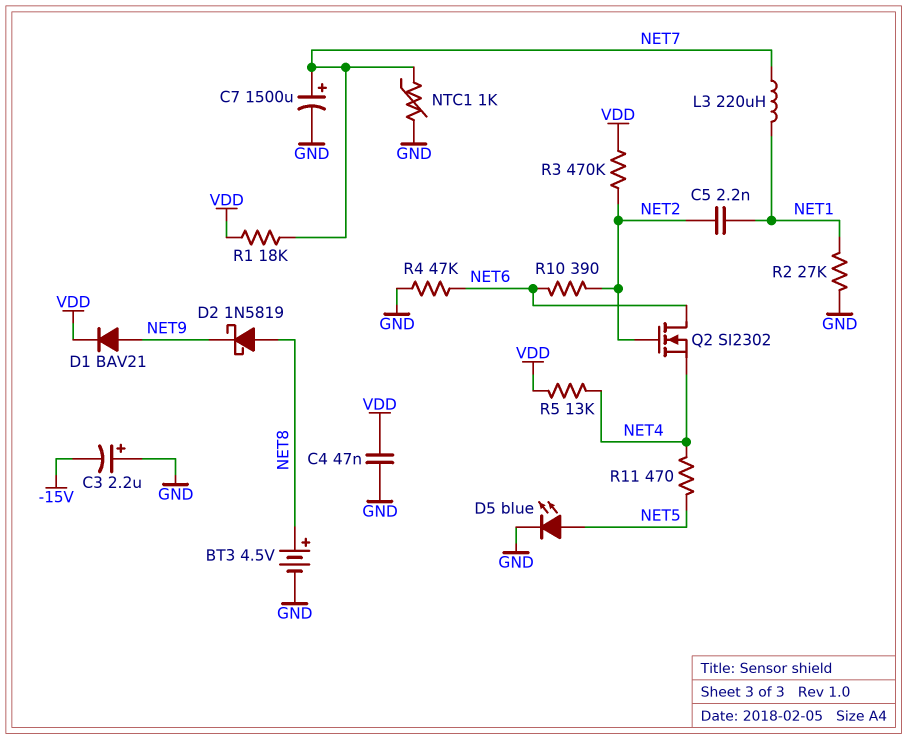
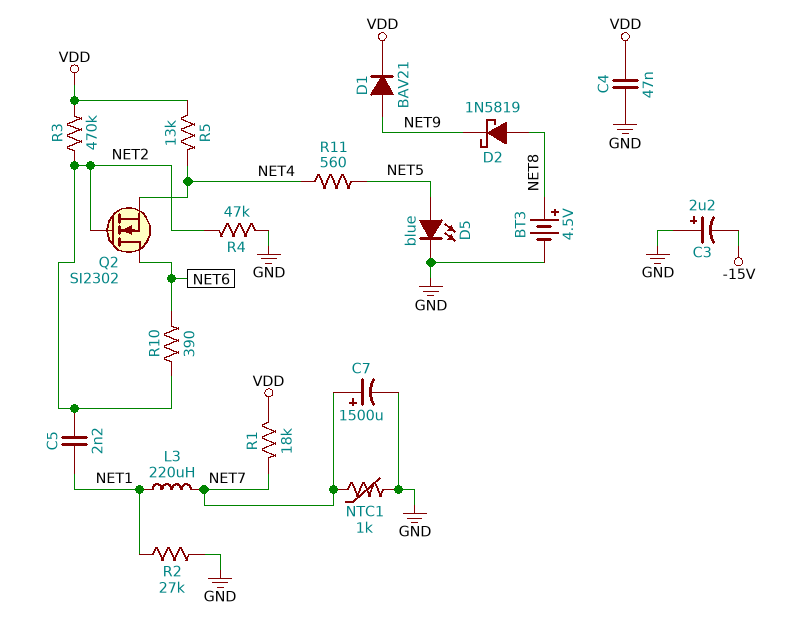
R4: 47k (GND, NET6) -> 47k (GND, NET2)
R11: 470 (NET4, NET5) -> 560 (NET4, NET5)

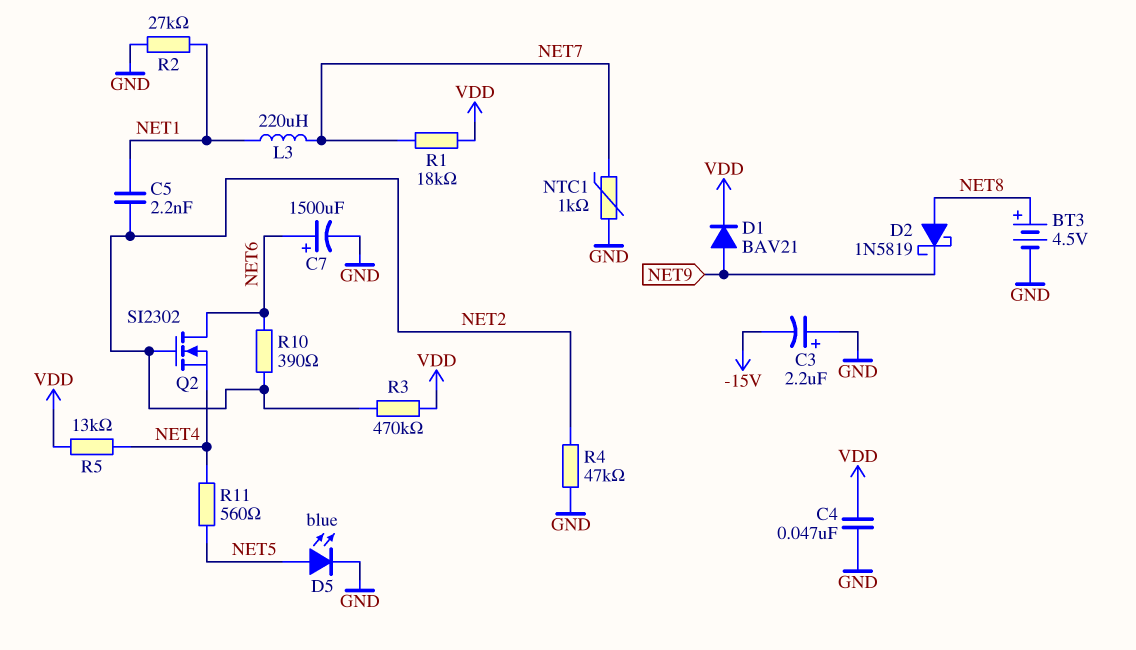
C7: 1500uF (plus NET7, minus GND) -> 1500uF (plus NET6, minus GND)

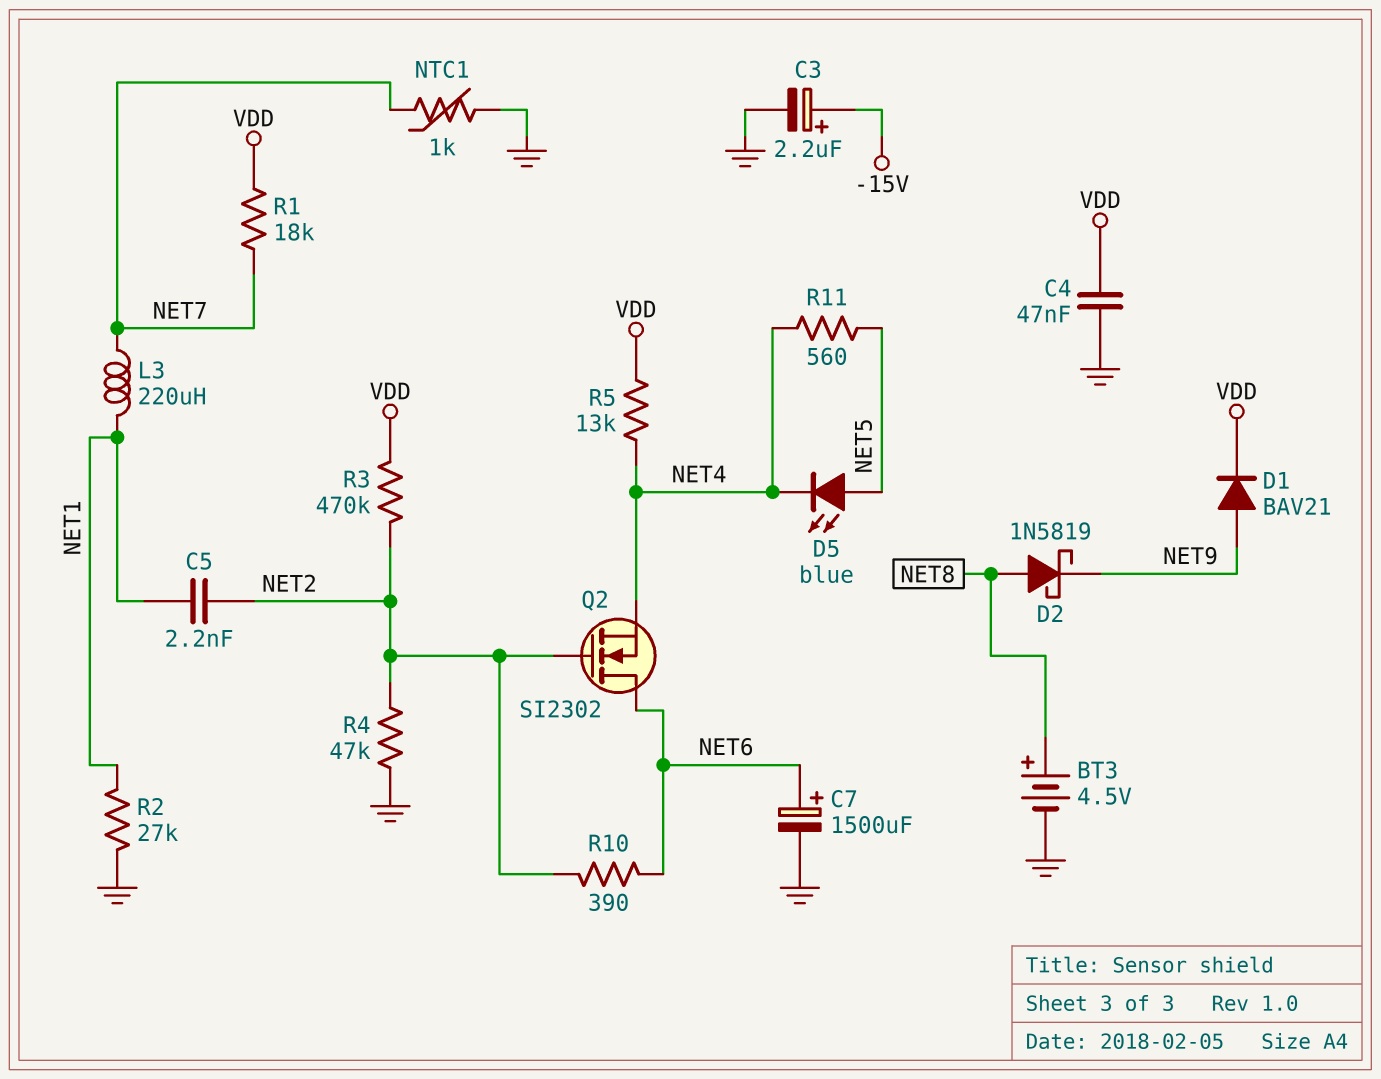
C3: 2.2uF (plus GND, minus -15V) -> 2.2uF (plus -15V, minus GND)
D5: LED blue (A NET5, K GND) -> LED blue (A NET5, K NET4)

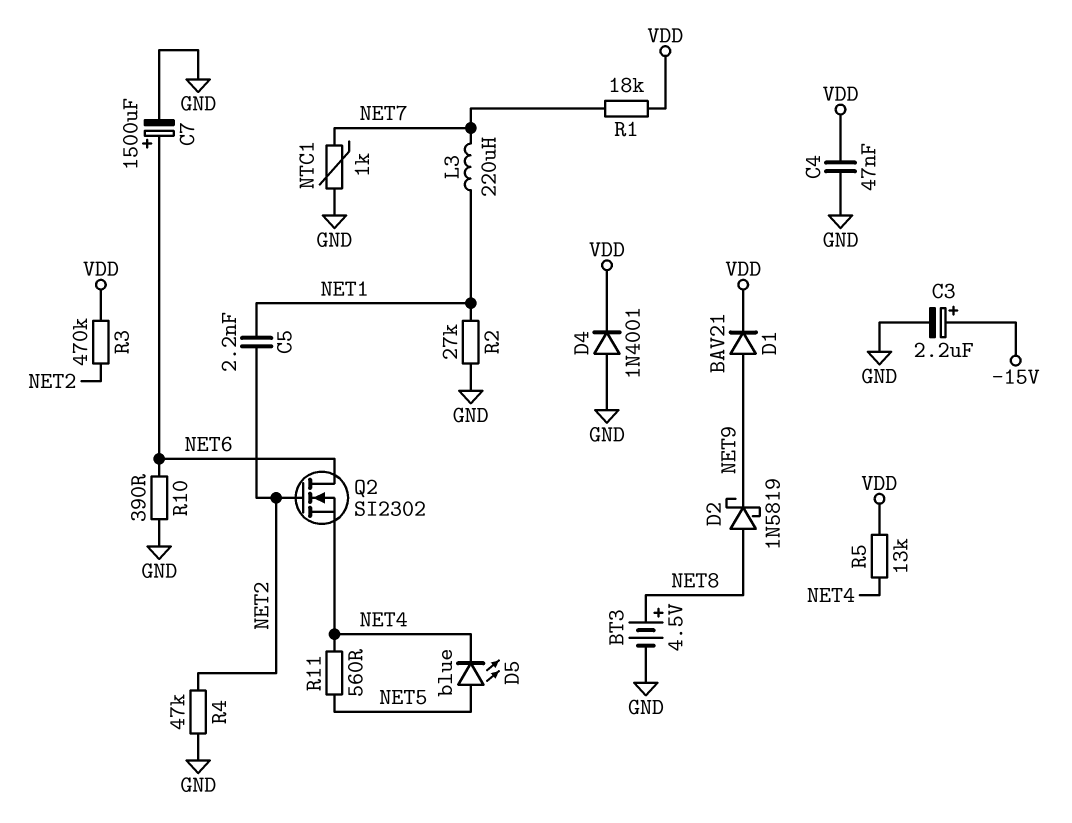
D4: none -> diode 1N4001 (A GND, K VDD)
R10: 390 (NET2, NET6) -> 390 (GND, NET6)

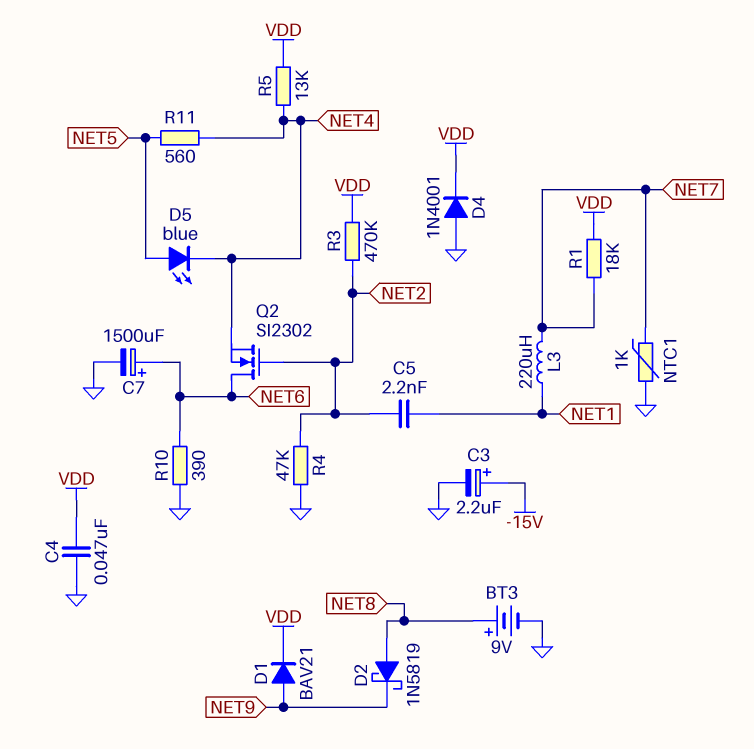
BT3: 4.5V (plus NET8, minus GND) -> 9V (plus NET8, minus GND)
R2: 27k (GND, NET1) -> none

